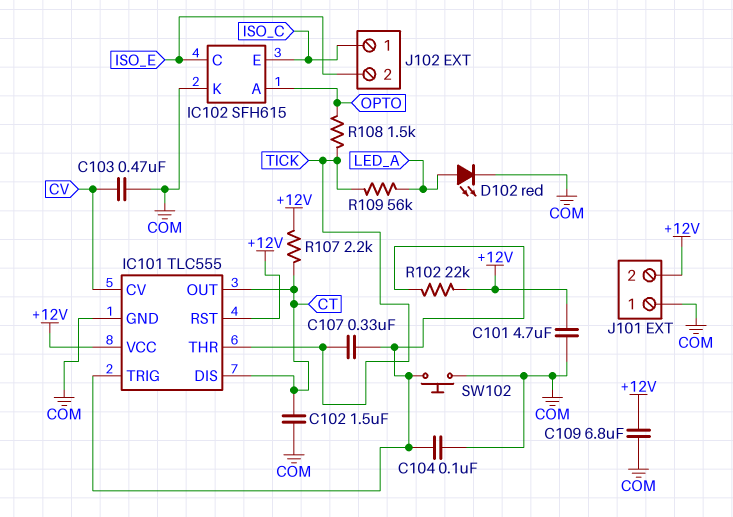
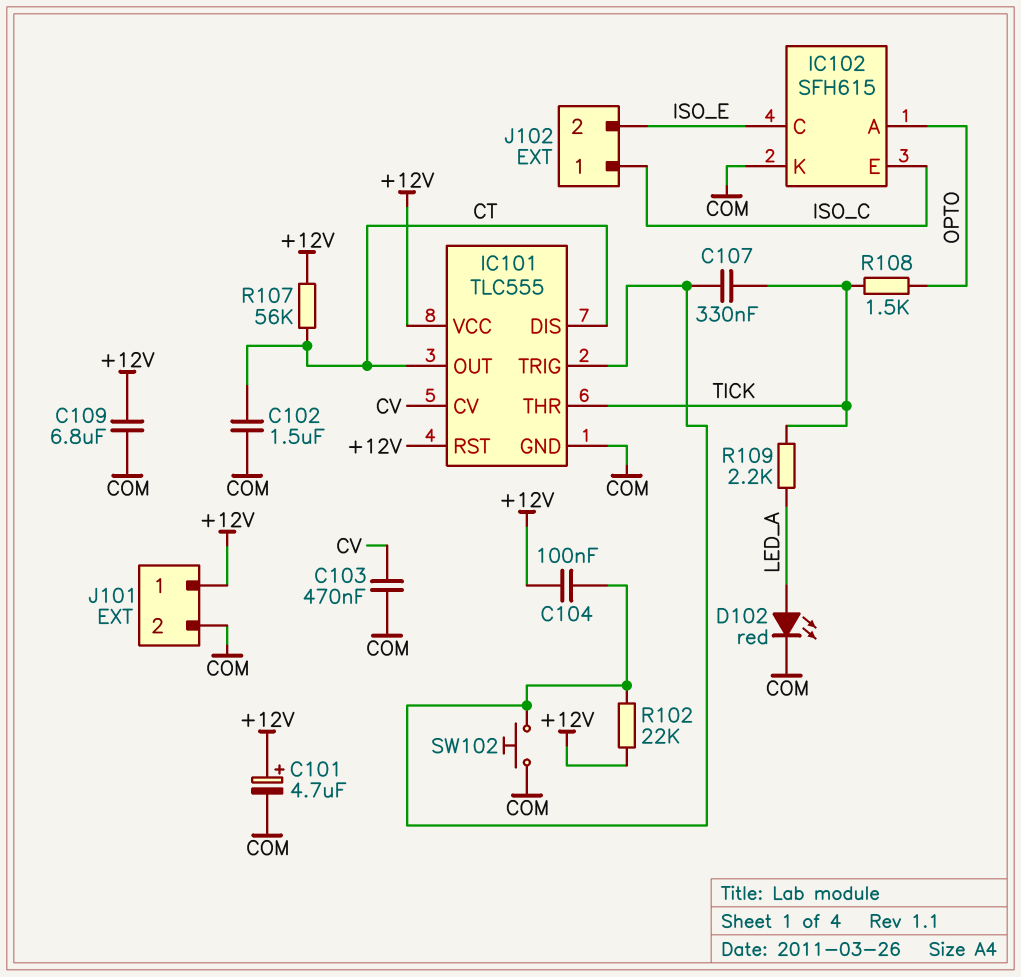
C101: 4.7uF (+12V, COM) -> 4.7uF (plus +12V, minus COM)
C104: 100nF (COM, IC101/TRIG) -> 100nF (+12V, IC101/TRIG)
J101 pin 1: COM -> +12V
J101 pin 2: +12V -> COM
R107: 2.2k (+12V, CT) -> 56k (+12V, CT)
R109: 56k (LED_A, TICK) -> 2.2k (LED_A, TICK)

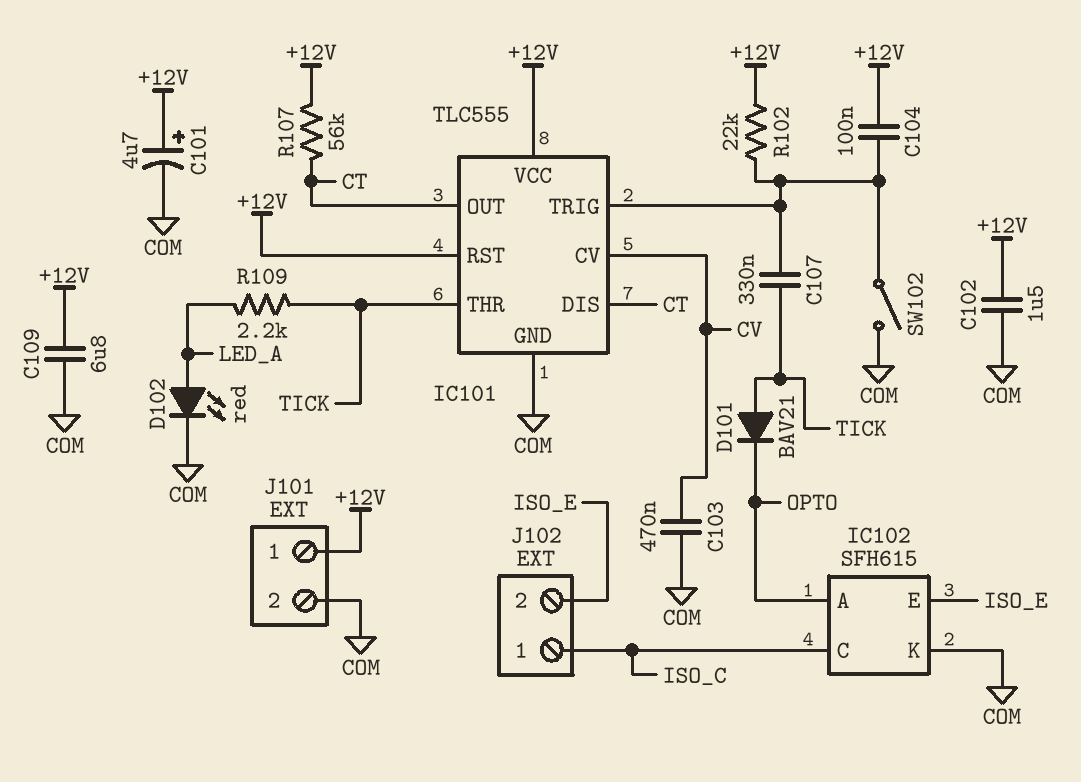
C102: 1.5uF (COM, CT) -> 1.5uF (+12V, COM)
D101: none -> diode BAV21 (A TICK, K OPTO)
IC102 pin C: ISO_E -> ISO_C
IC102 pin E: ISO_C -> ISO_E
R108: 1.5k (OPTO, TICK) -> none
SW102: button (COM, IC101/TRIG) -> switch (COM, IC101/TRIG)

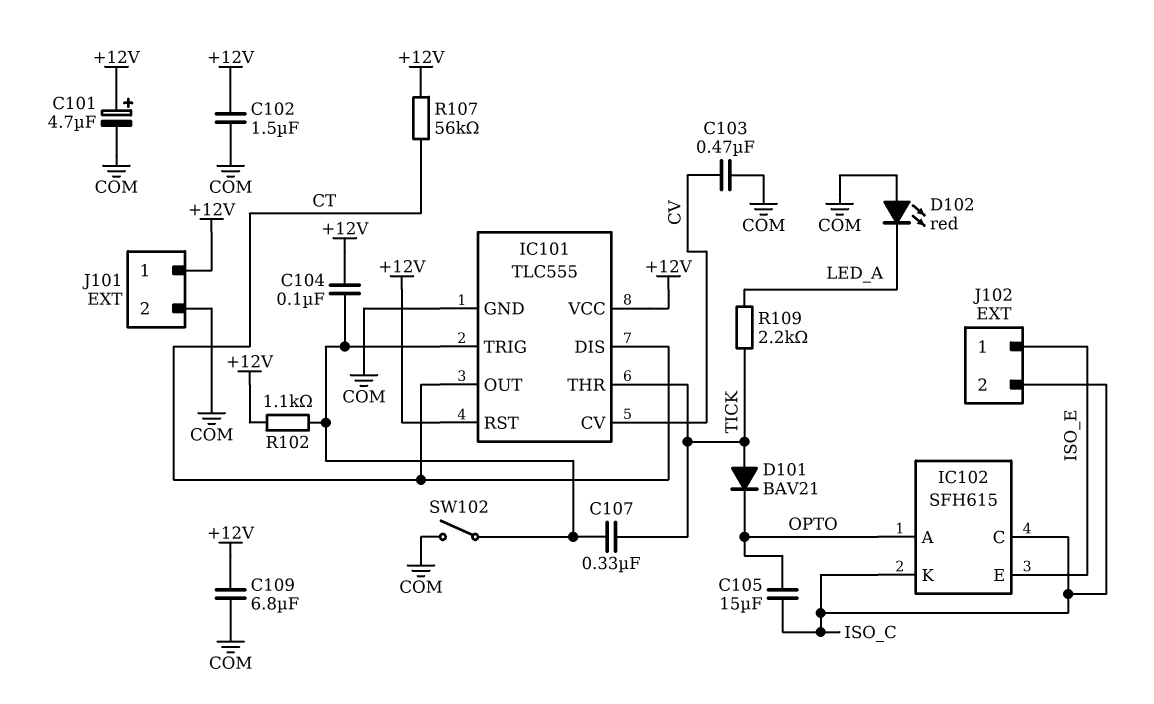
C105: none -> 15uF (ISO_C, OPTO)
D102: LED red (A LED_A, K COM) -> LED red (A COM, K LED_A)
IC102 pin K: COM -> ISO_C
J102 pin 1: ISO_C -> ISO_E
J102 pin 2: ISO_E -> ISO_C
R102: 22k (+12V, IC101/TRIG) -> 1.1k (+12V, IC101/TRIG)

